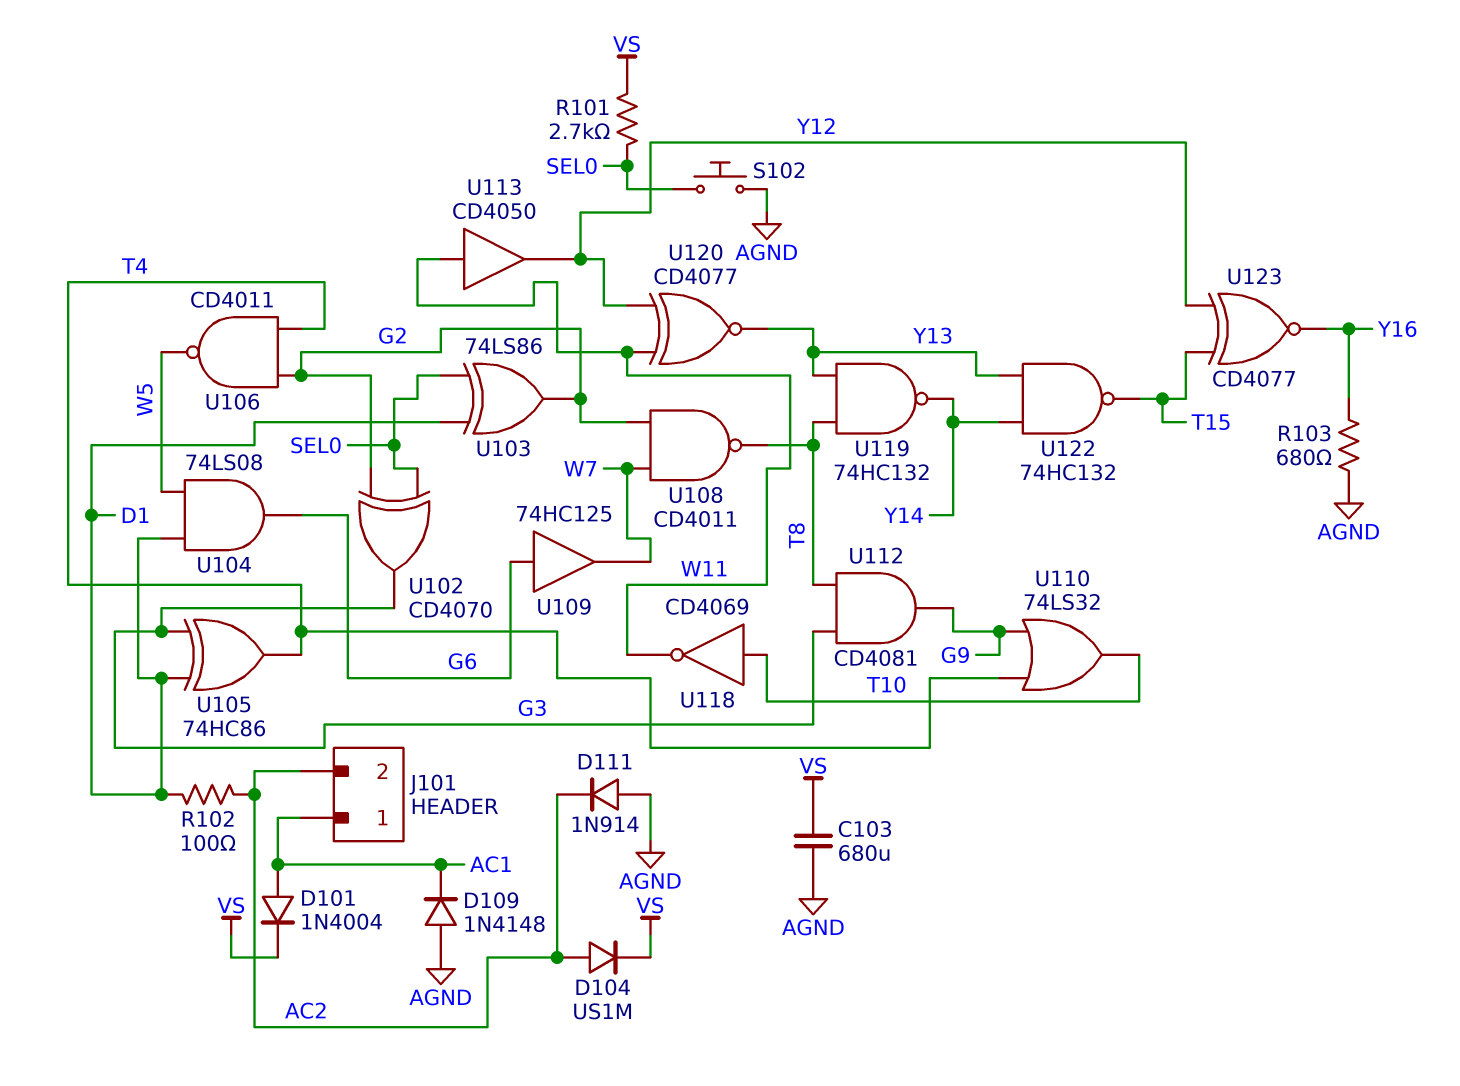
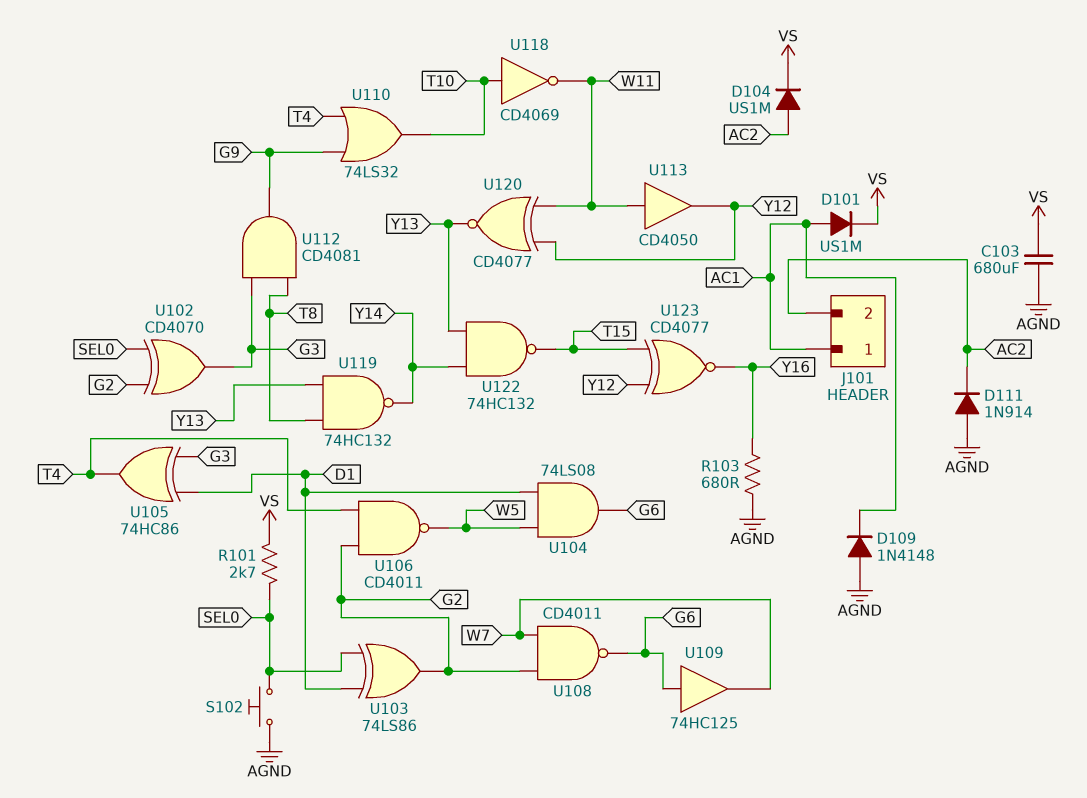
D101: diode 1N4004 (A AC1, K VS) -> diode US1M (A AC1, K VS)
R102: 100 (AC2, D1) -> none
U108: NAND CD4011 (in G2, in W7, out T8) -> NAND CD4011 (in G2, in W7, out G6)

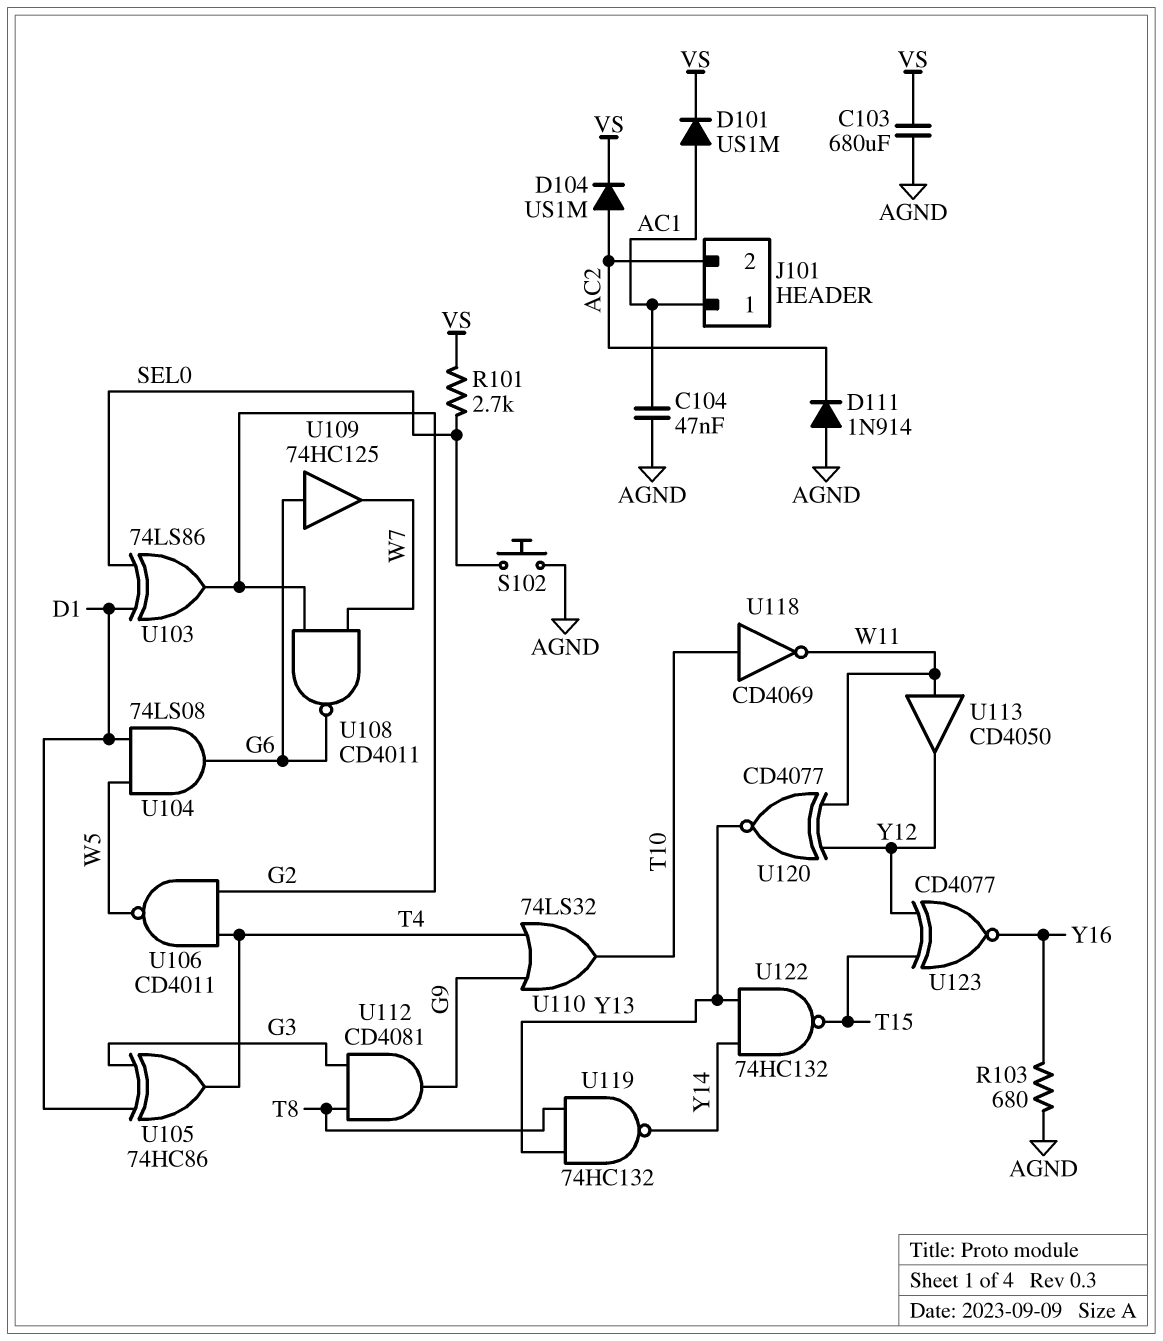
C104: none -> 47nF (AC1, AGND)
D109: diode 1N4148 (A AGND, K AC1) -> none
U102: XOR CD4070 (in G2, in SEL0, out G3) -> none

